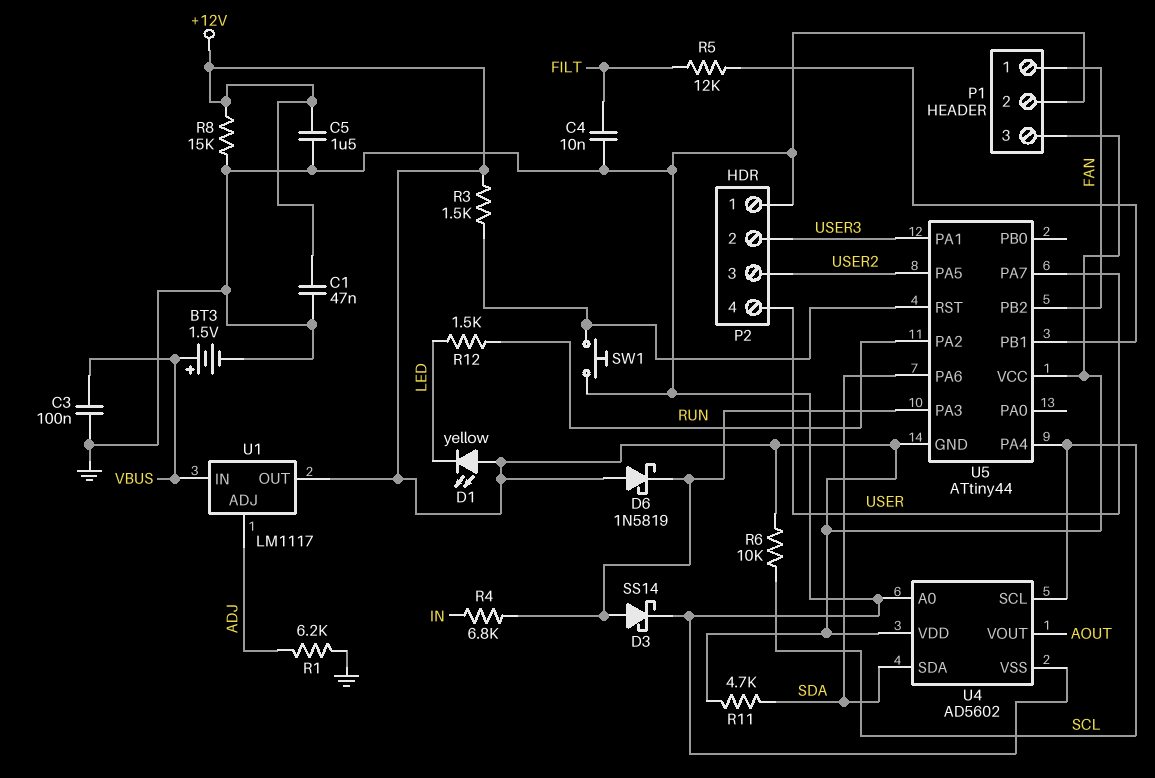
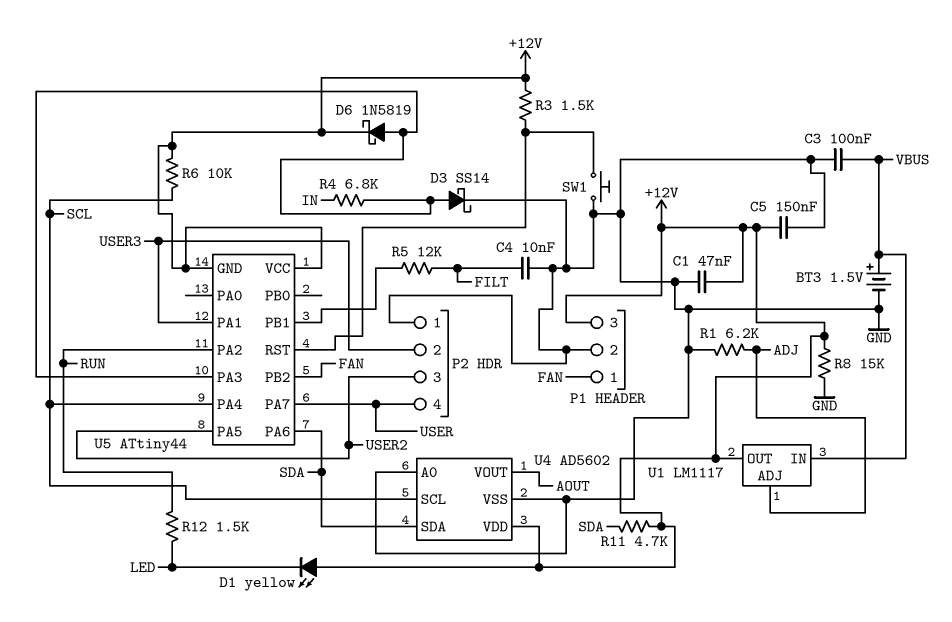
C5: 1.5uF (+12V, GND) -> 150nF (+12V, GND)
D6: schottky 1N5819 (A +12V, K U5/PA3) -> schottky 1N5819 (A U5/PA3, K +12V)

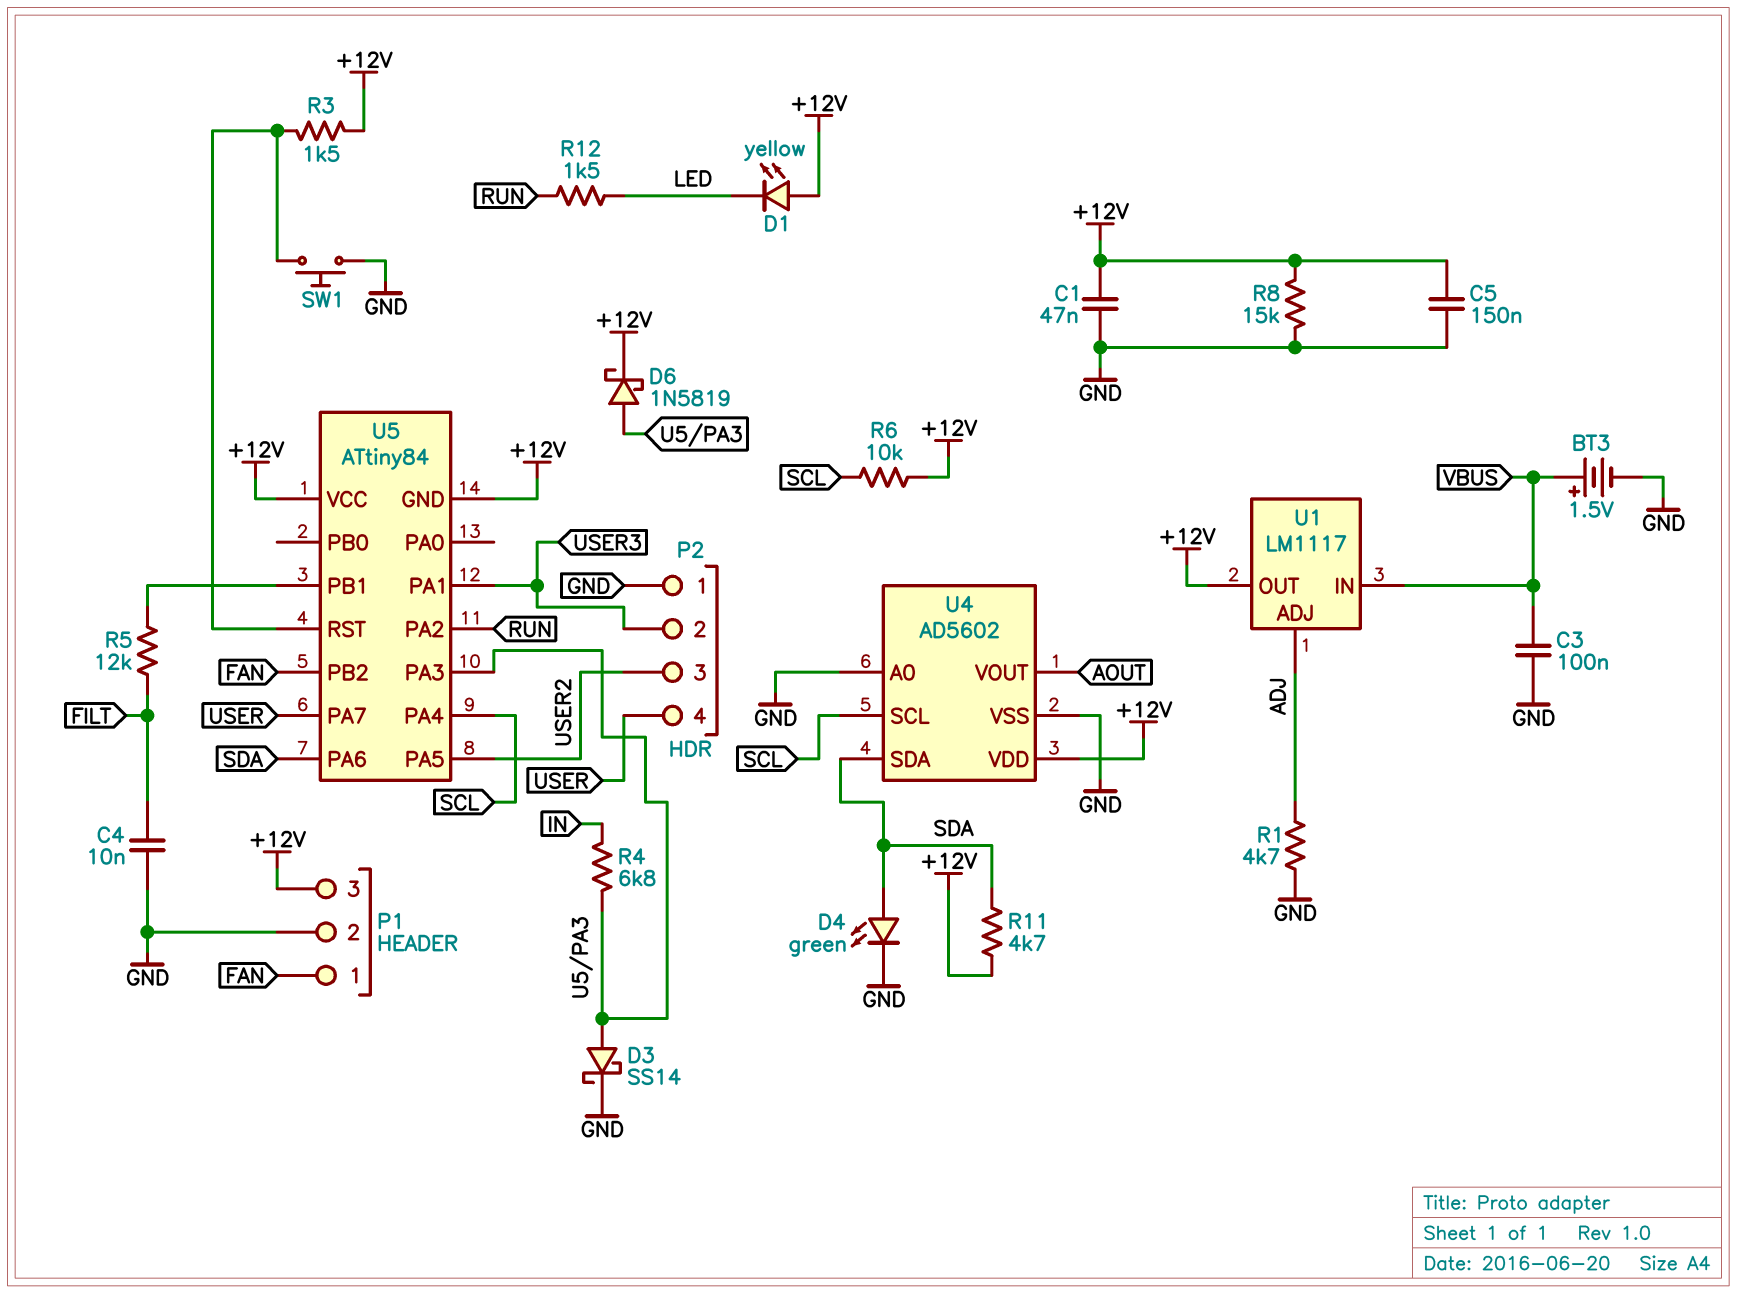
D4: none -> LED green (A SDA, K GND)
R1: 6.2k (ADJ, GND) -> 4.7k (ADJ, GND)
U5: ATtiny44 -> ATtiny84

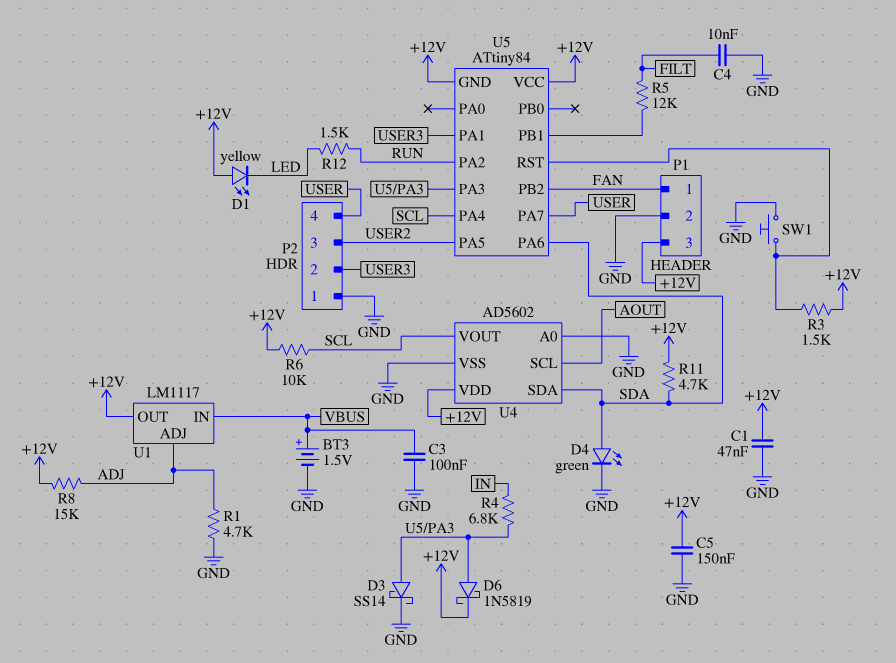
R8: 15k (+12V, GND) -> 15k (+12V, ADJ)
U4 pin SCL: SCL -> AOUT
U4 pin VOUT: AOUT -> SCL

